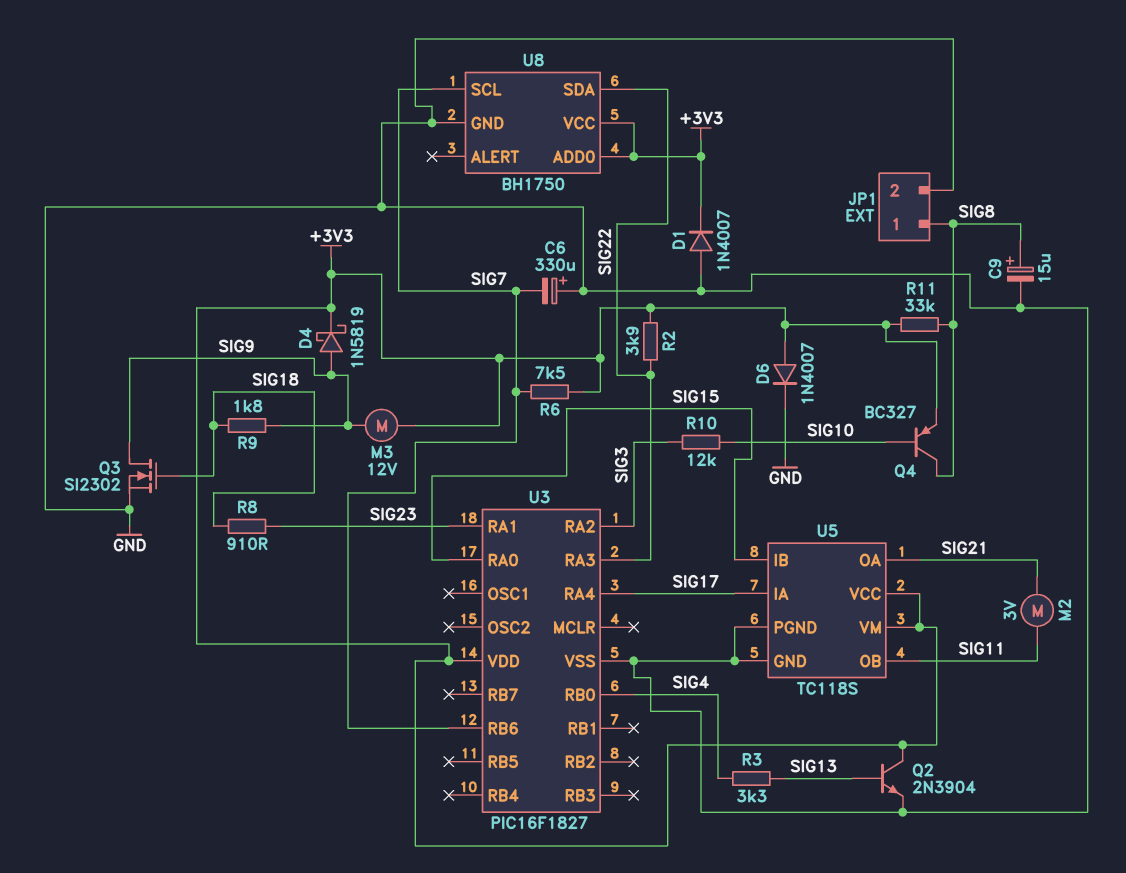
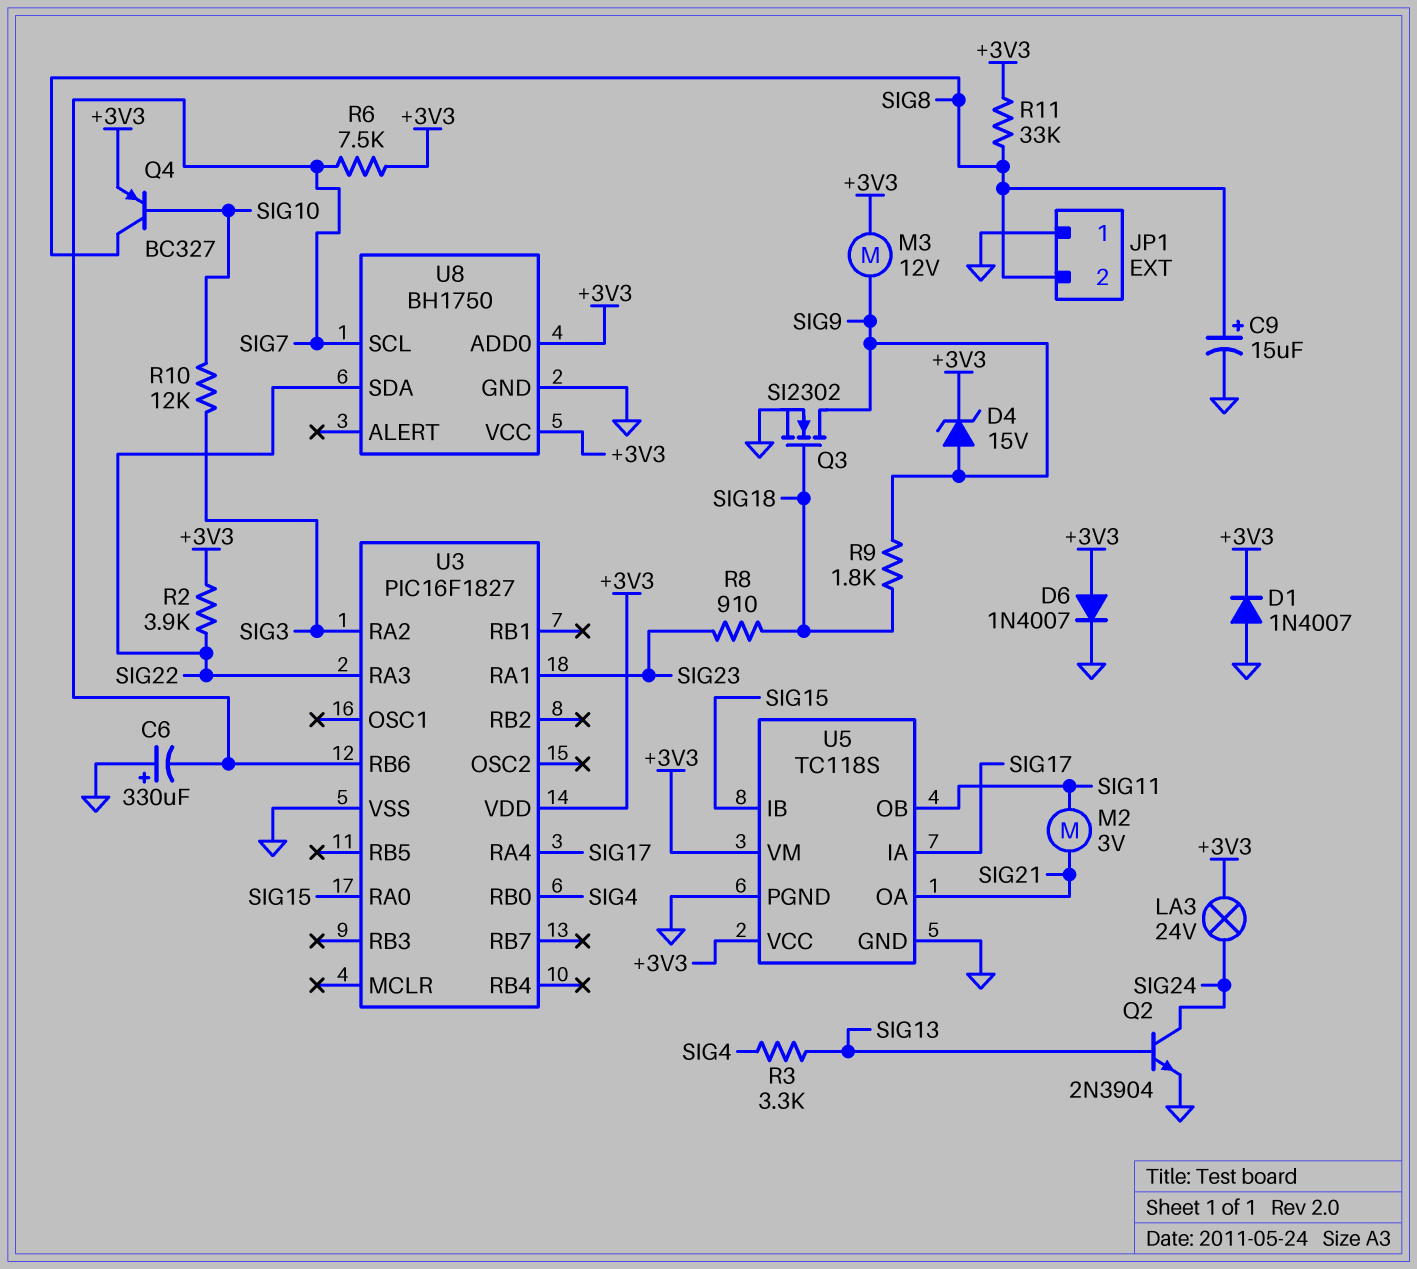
D4: schottky 1N5819 (A SIG9, K +3V3) -> zener 15V (A SIG9, K +3V3)
JP1 pin 1: SIG8 -> GND
JP1 pin 2: GND -> SIG8
LA3: none -> lamp 24V (+3V3, SIG24)
Q2: NPN 2N3904 (B SIG13, C +3V3, E GND) -> NPN 2N3904 (B SIG13, C SIG24, E GND)

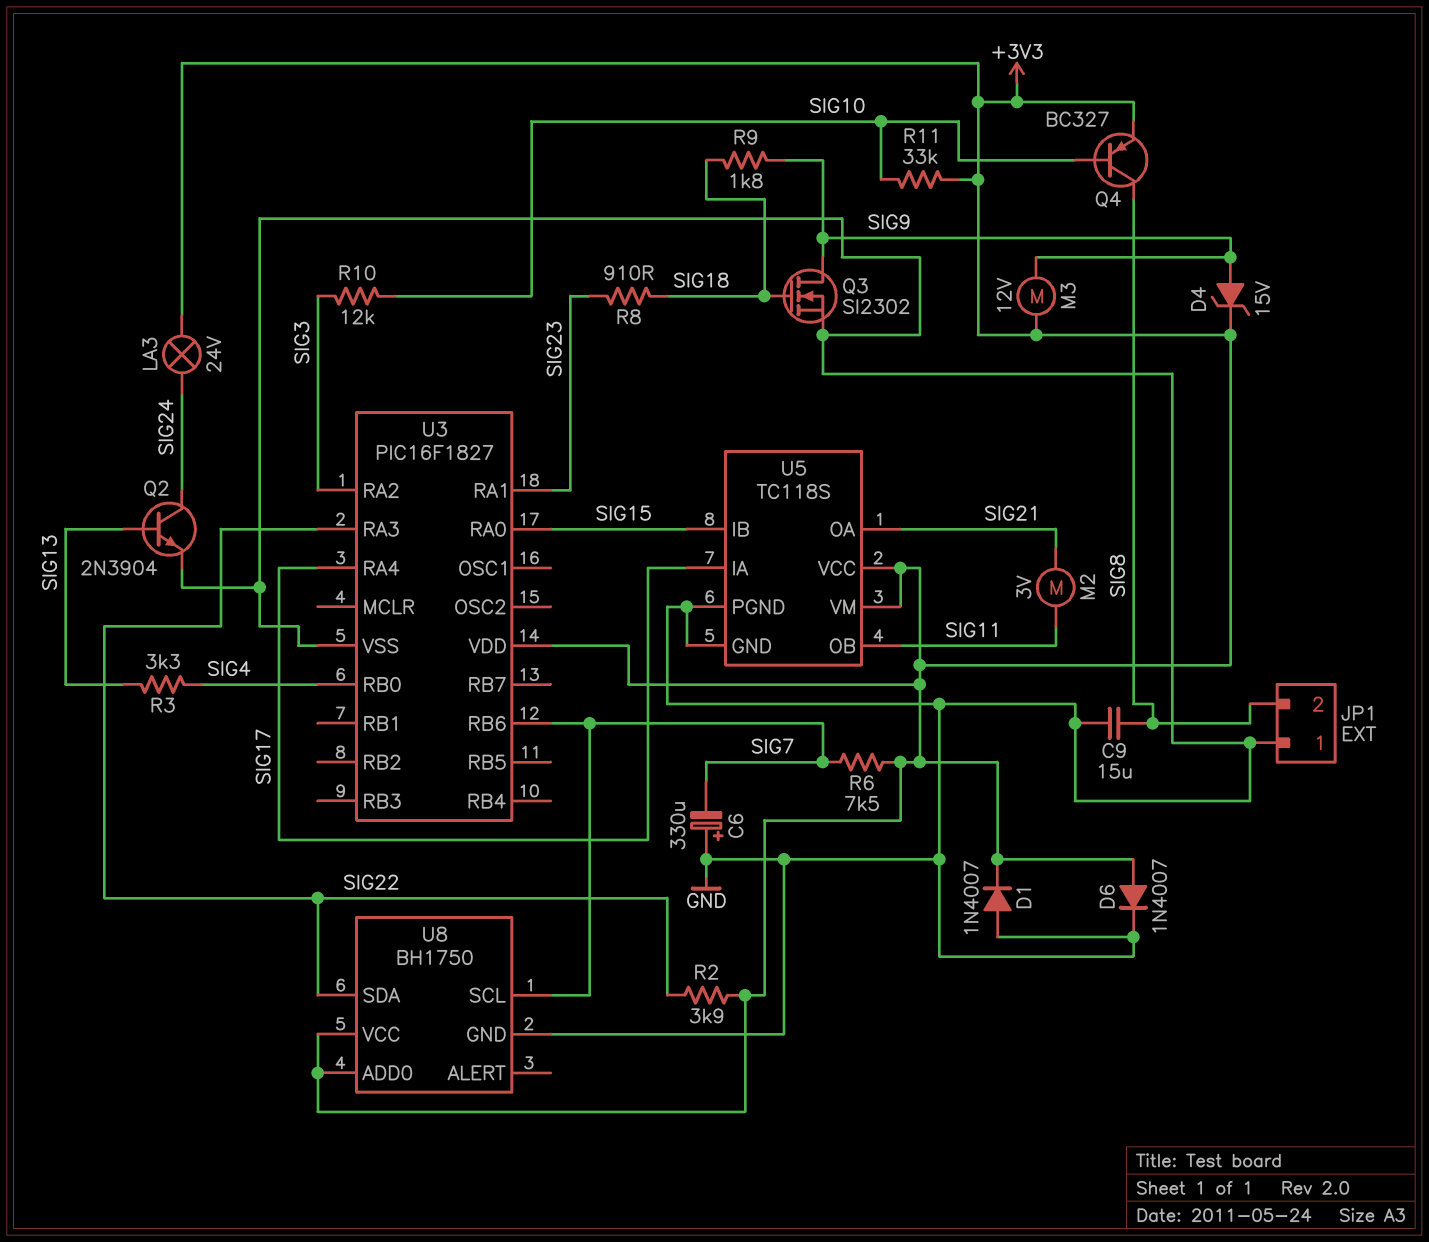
C9: 15uF (plus SIG8, minus GND) -> 15uF (GND, SIG8)
R11: 33k (+3V3, SIG8) -> 33k (+3V3, SIG10)

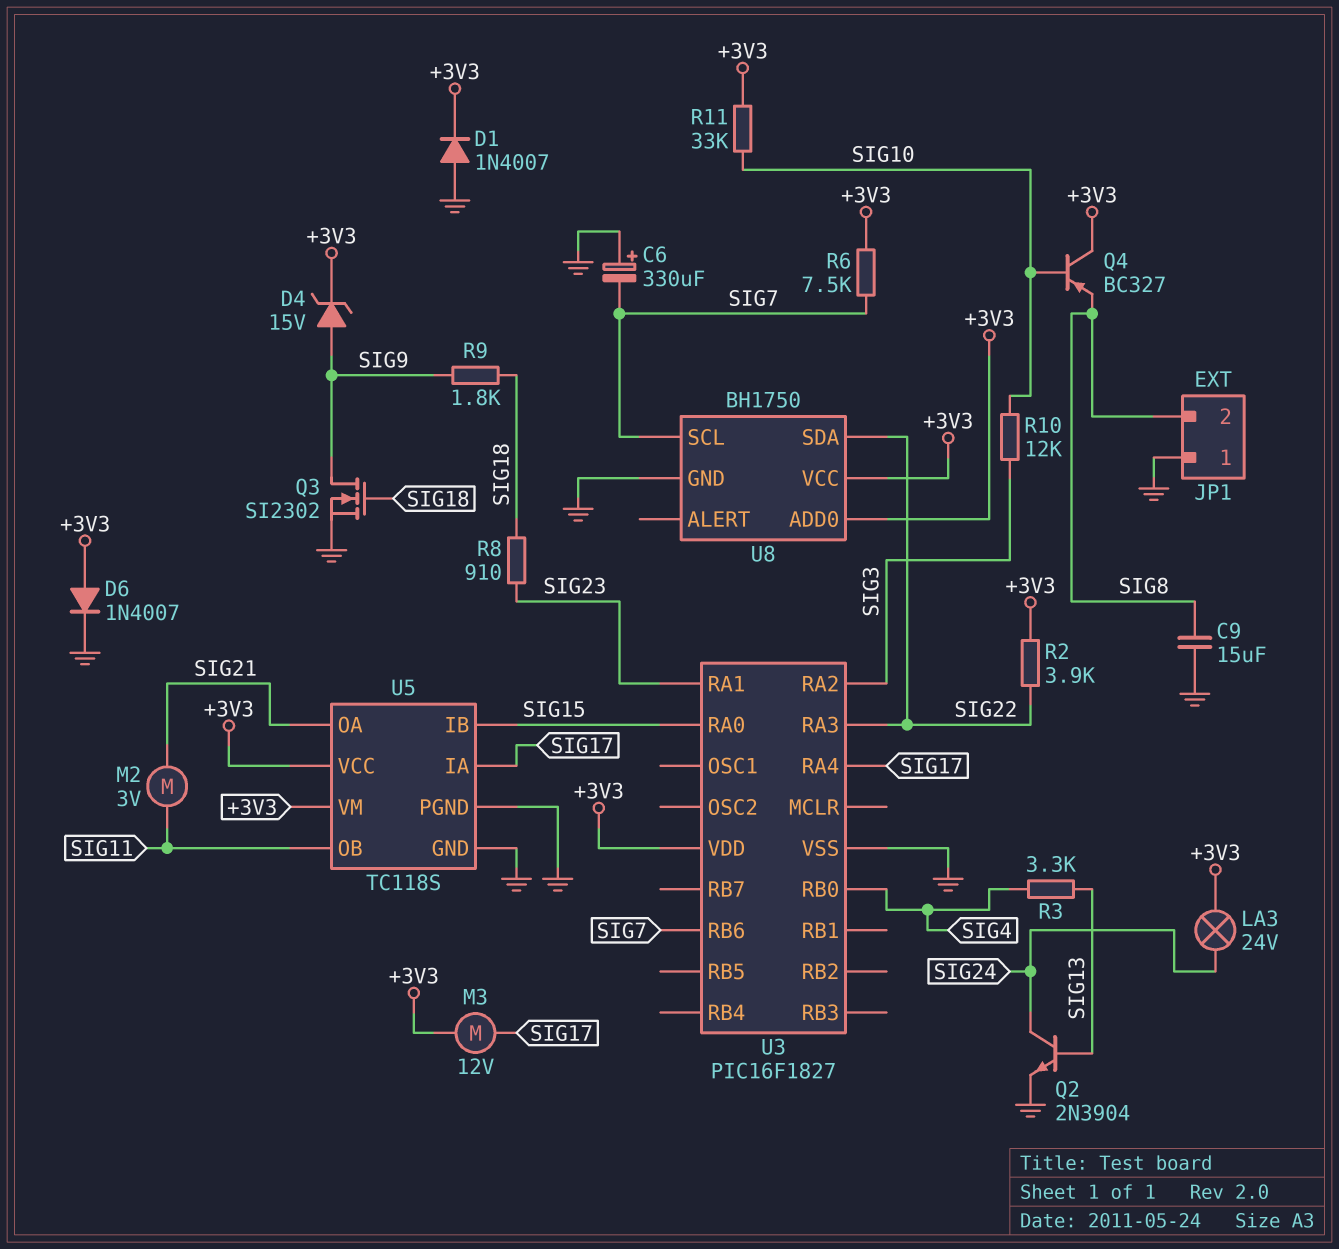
M3: motor 12V (+3V3, SIG9) -> motor 12V (+3V3, SIG17)
Q4: PNP BC327 (B SIG10, C SIG8, E +3V3) -> PNP BC327 (B SIG10, C +3V3, E SIG8)

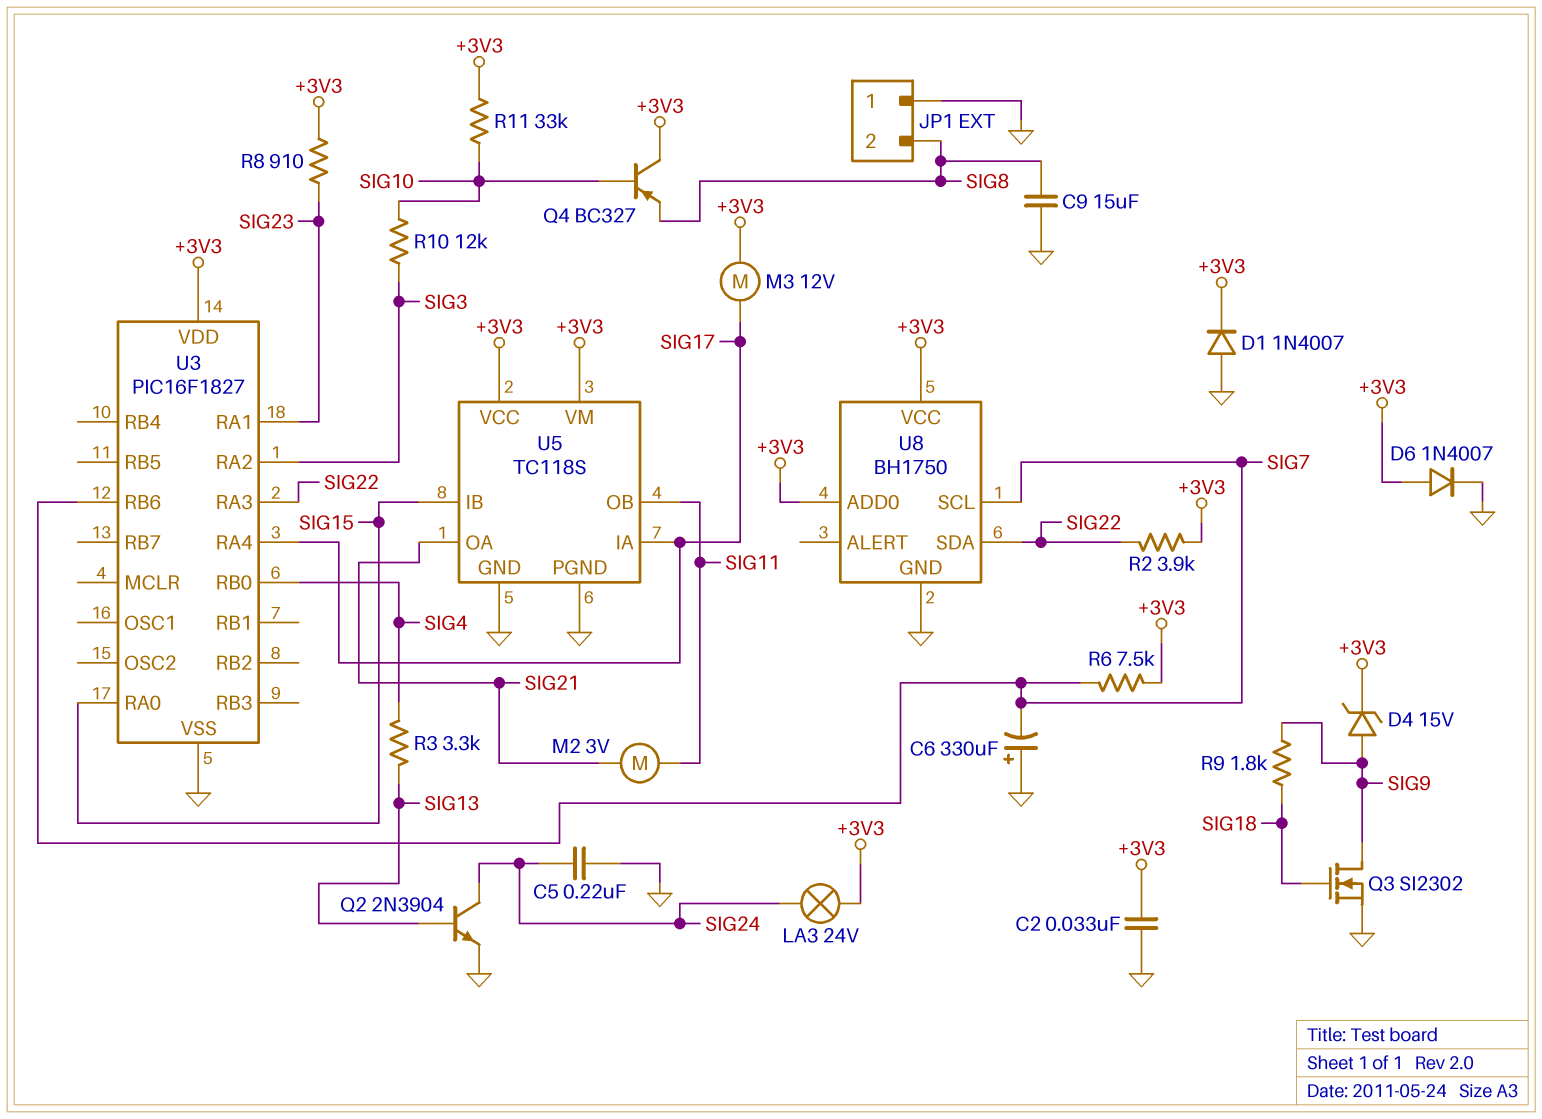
C2: none -> 33nF (+3V3, GND)
C5: none -> 220nF (GND, SIG24)
R8: 910 (SIG18, SIG23) -> 910 (+3V3, SIG23)

